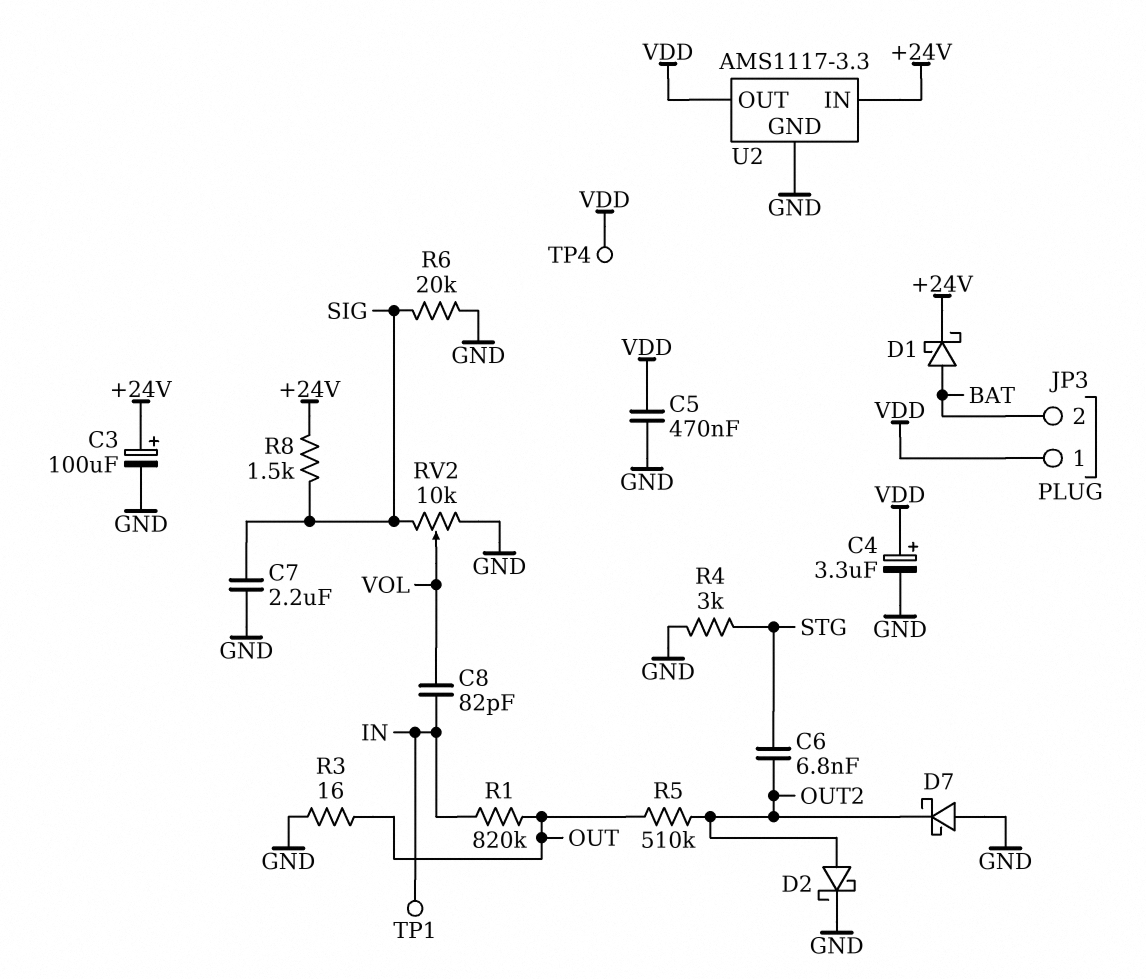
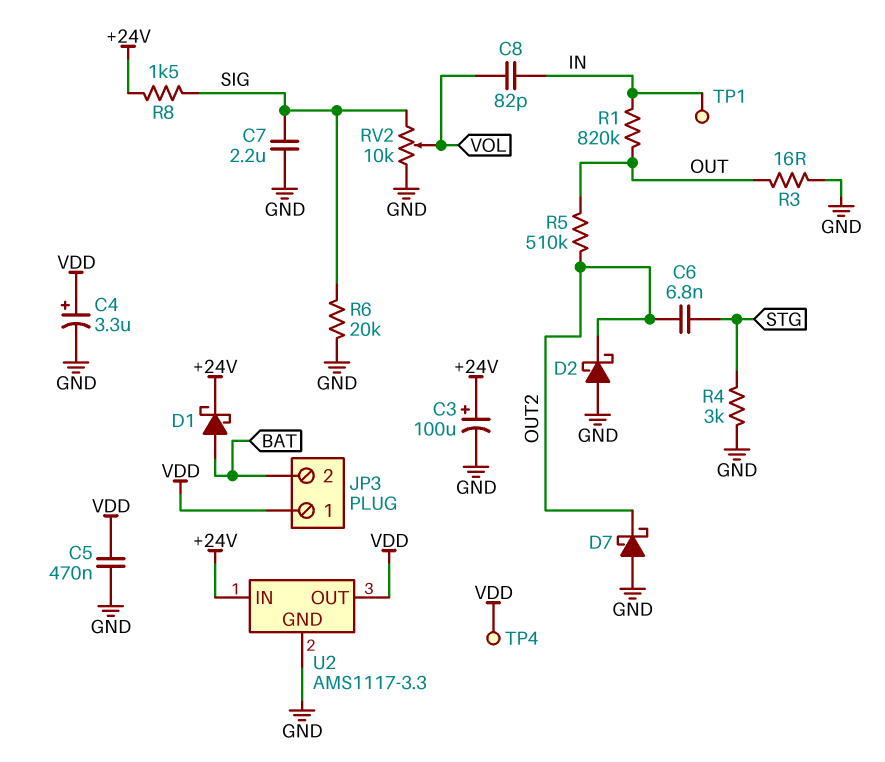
D2: schottky (A OUT2, K GND) -> schottky (A GND, K OUT2)

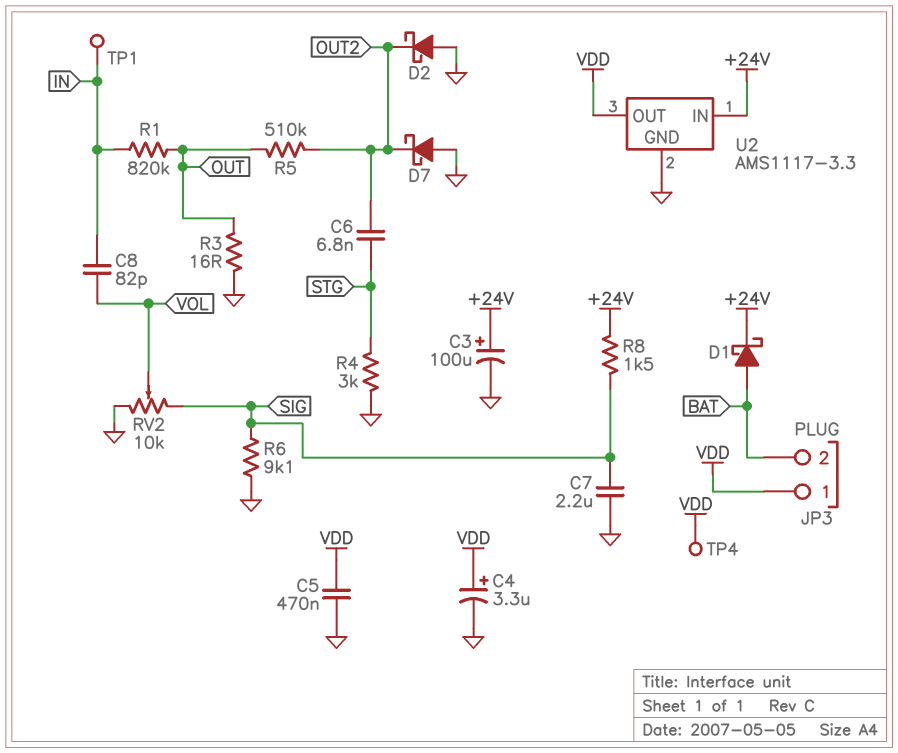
R6: 20k (GND, SIG) -> 9.1k (GND, SIG)

